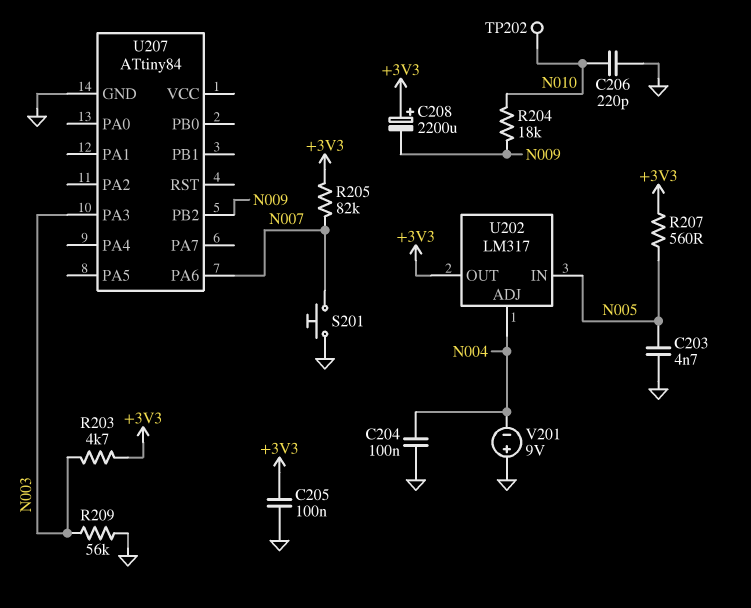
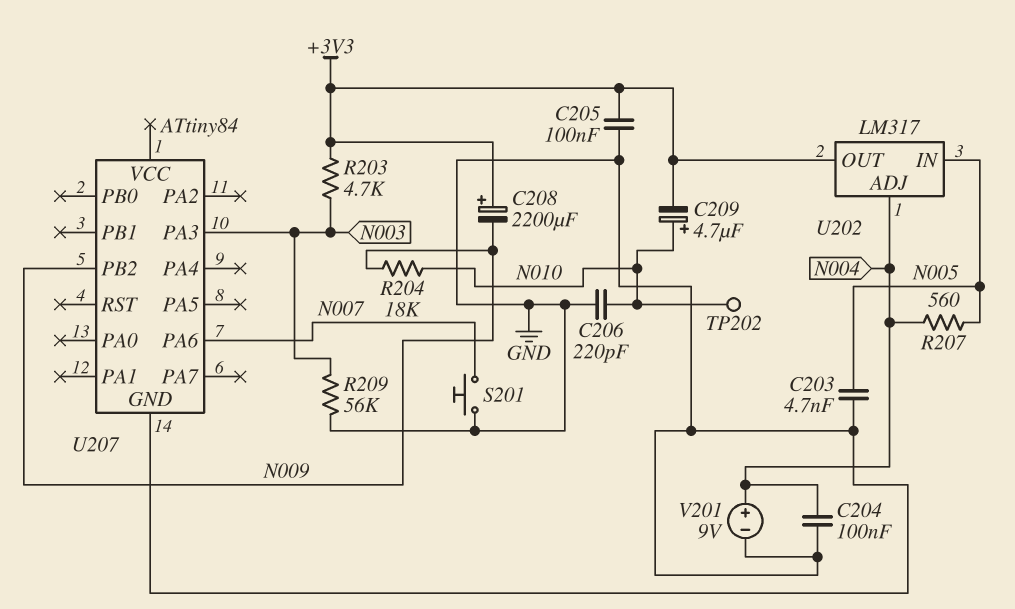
C209: none -> 4.7uF (plus N010, minus +3V3)
R205: 82k (+3V3, N007) -> none
R207: 560 (+3V3, N005) -> 560 (N004, N005)
V201: 9V (plus GND, minus N004) -> 9V (plus N004, minus GND)

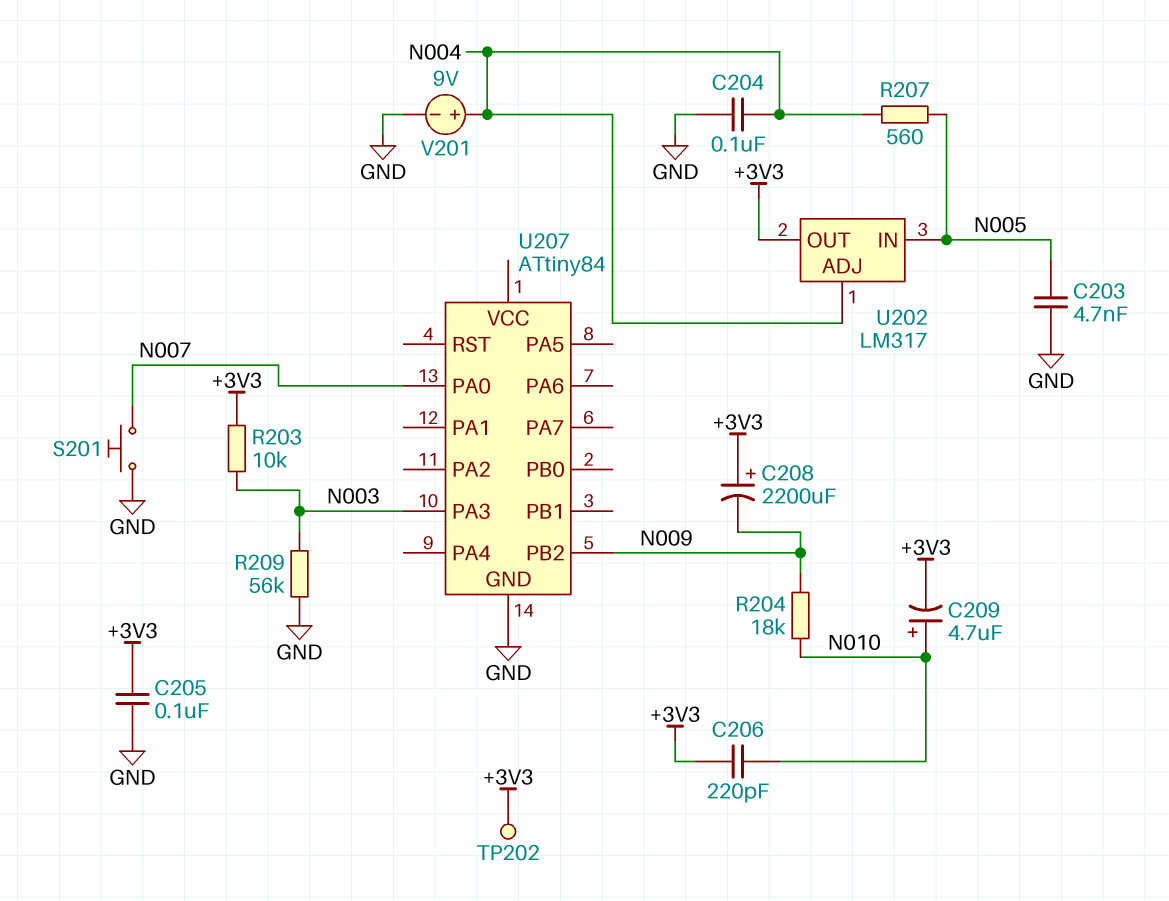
C206: 220pF (GND, N010) -> 220pF (+3V3, N010)
R203: 4.7k (+3V3, N003) -> 10k (+3V3, N003)
TP202: test point (N010) -> test point (+3V3)
U207 pin PA0: none -> N007
U207 pin PA6: N007 -> none

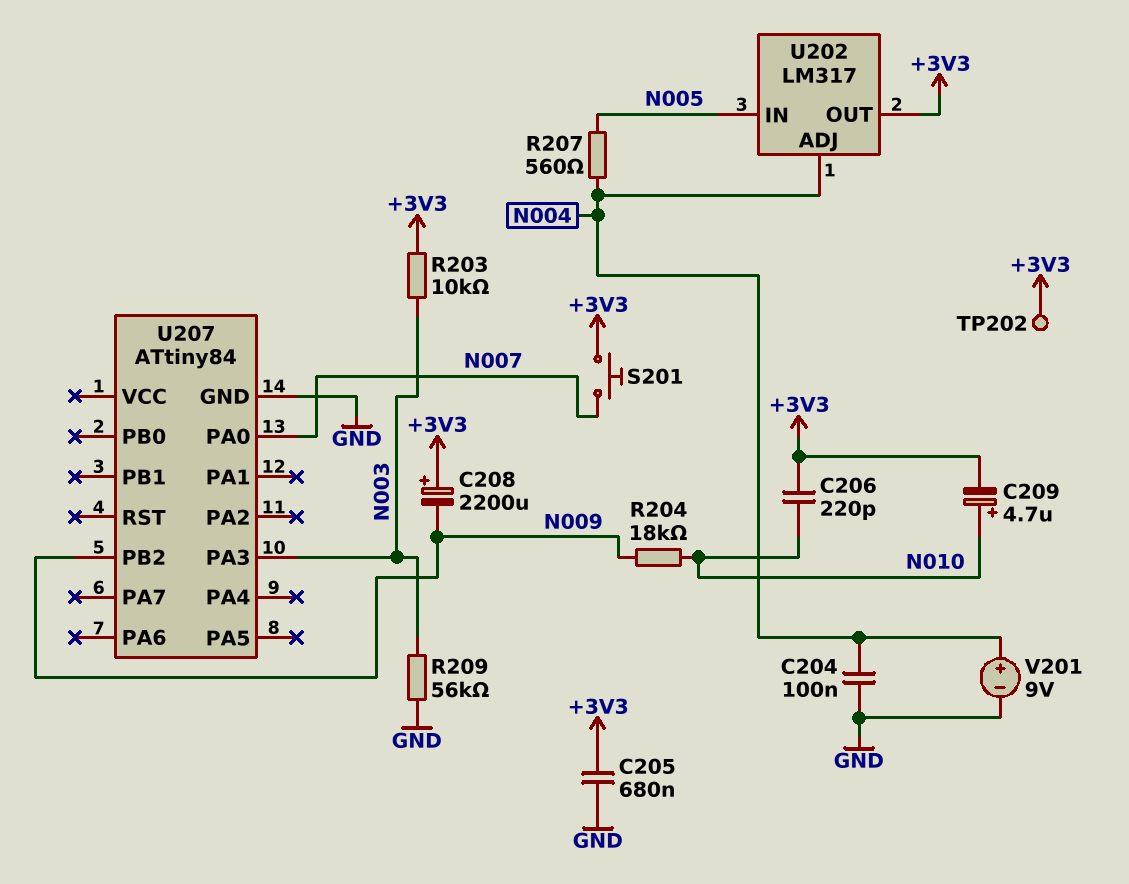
C203: 4.7nF (GND, N005) -> none
C205: 100nF (+3V3, GND) -> 680nF (+3V3, GND)
S201: button (GND, N007) -> button (+3V3, N007)

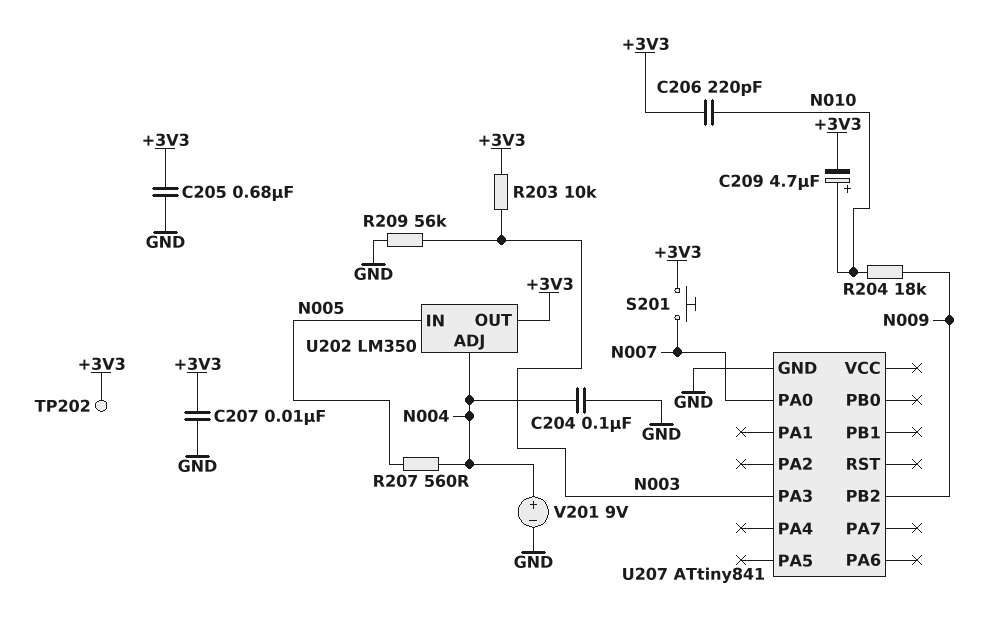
C207: none -> 10nF (+3V3, GND)
C208: 2200uF (plus +3V3, minus N009) -> none
U202: LM317 -> LM350
U207: ATtiny84 -> ATtiny841

